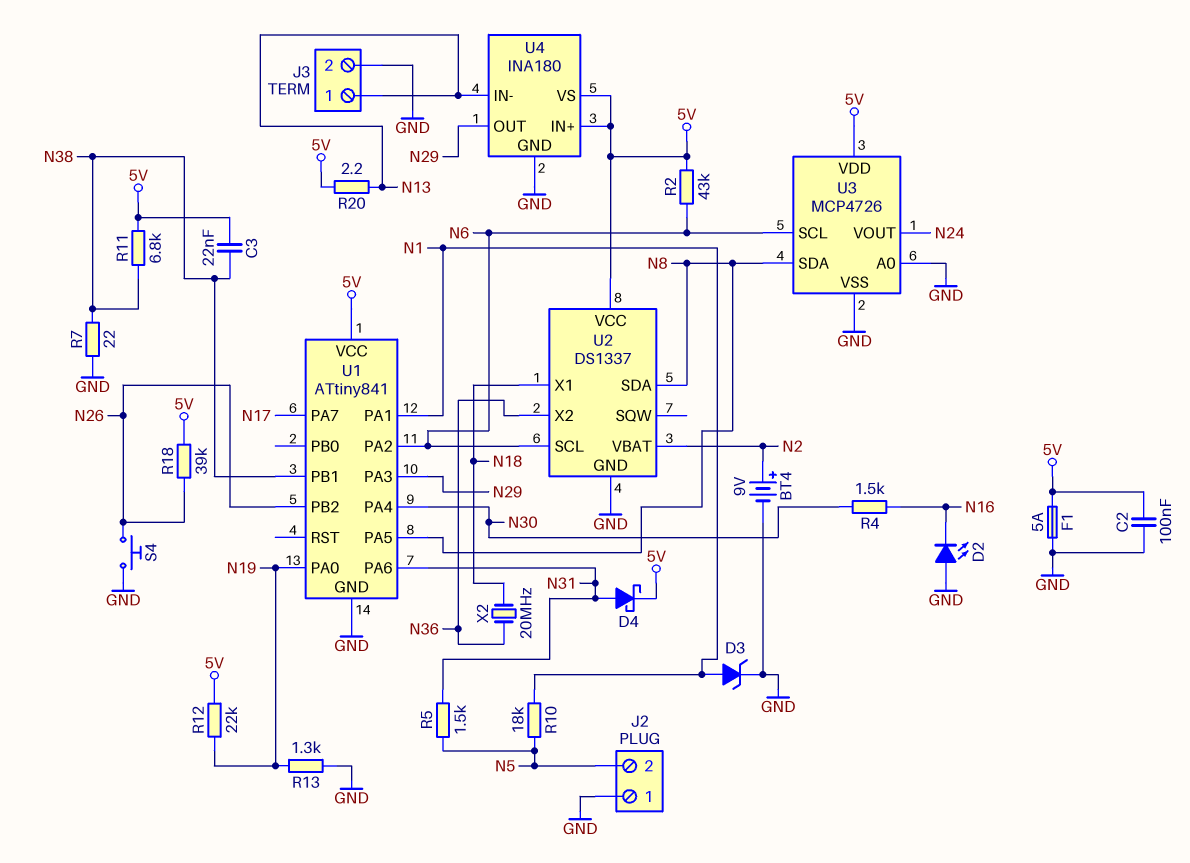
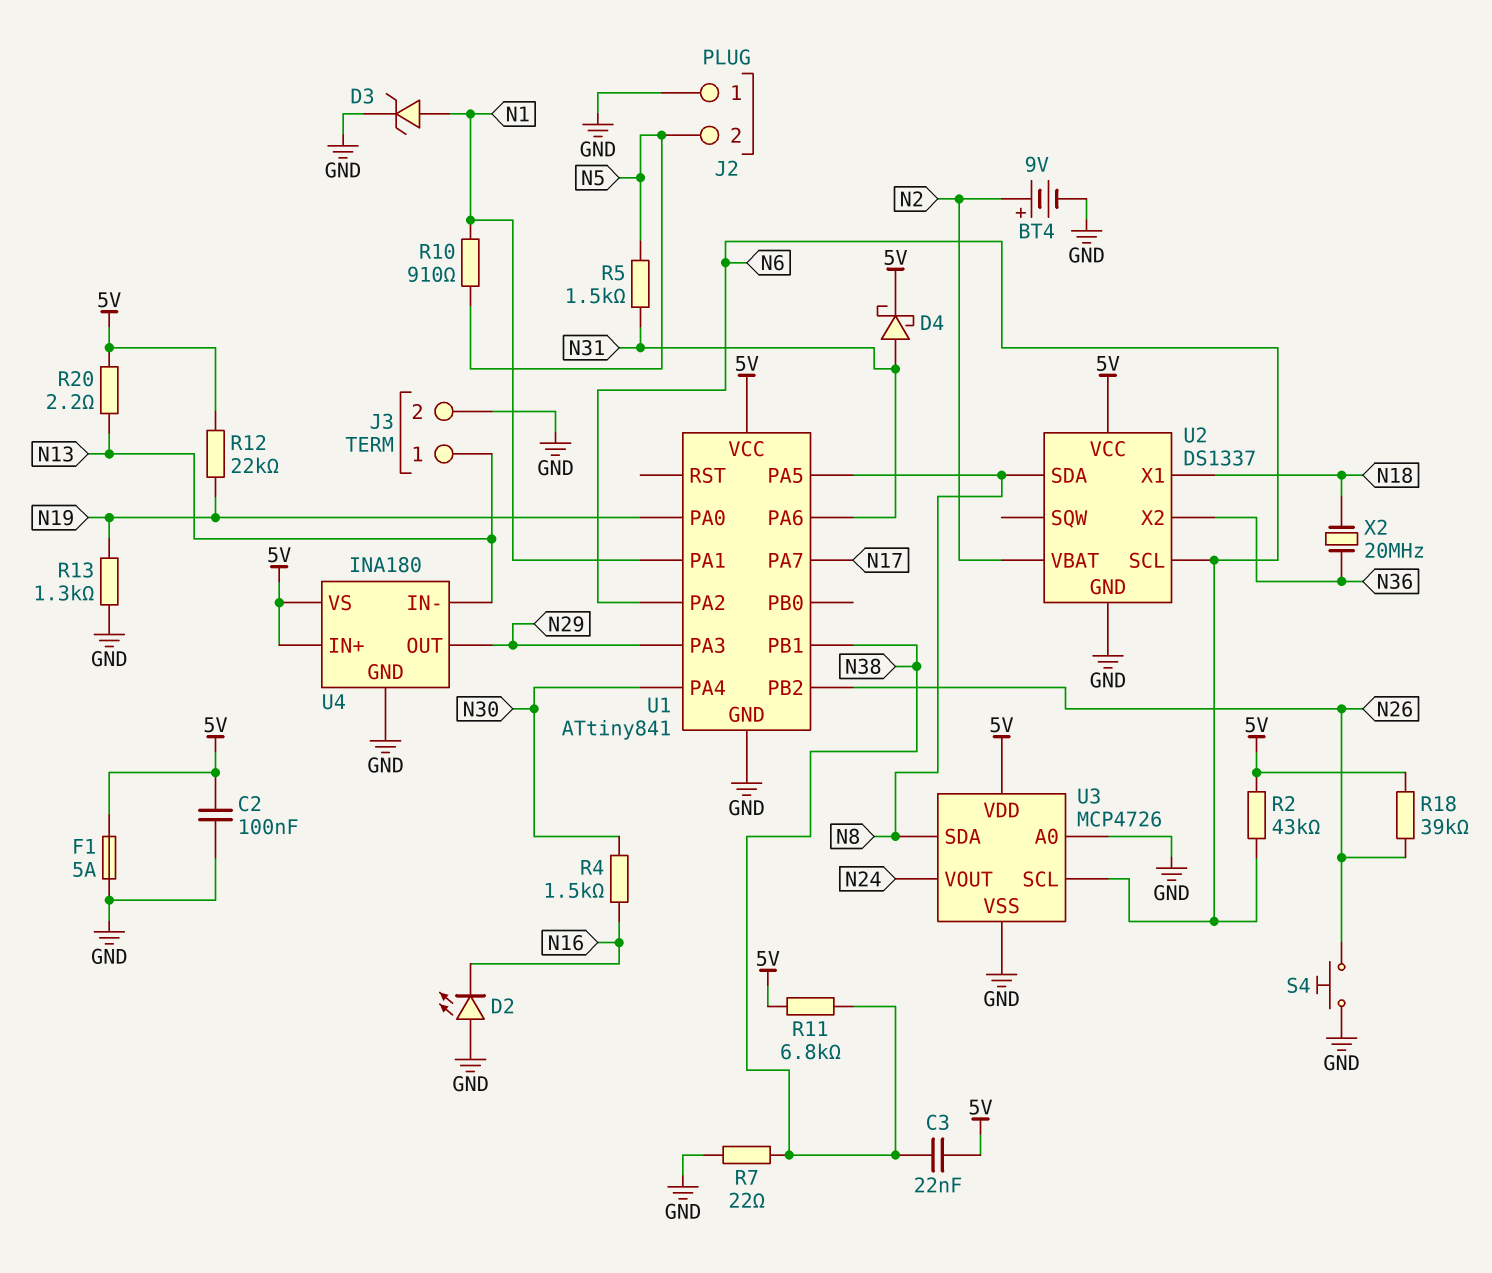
R10: 18k (N1, N5) -> 910 (N1, N5)

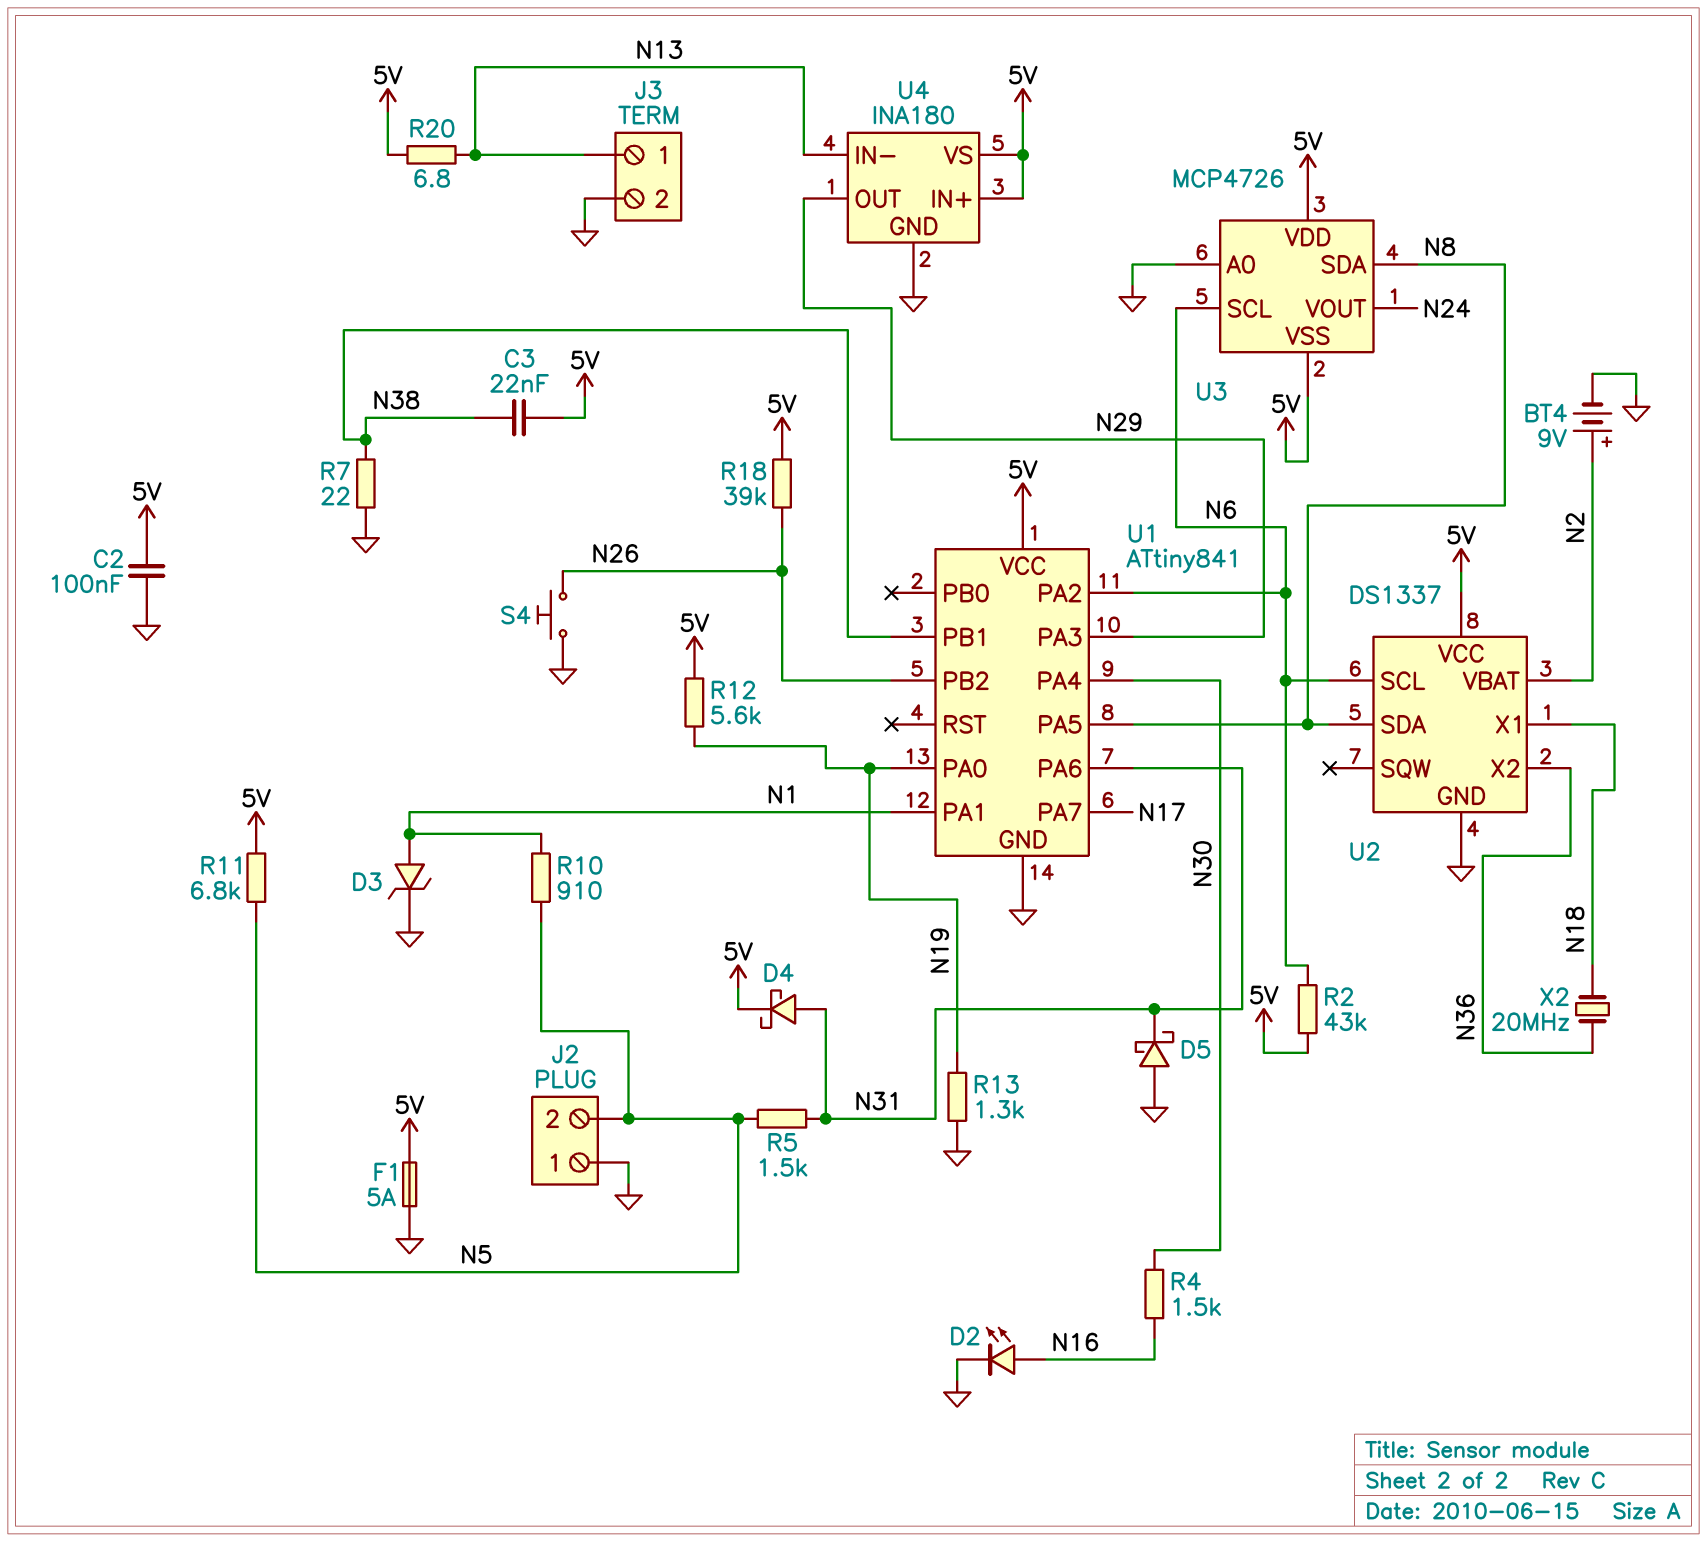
D2: LED (A GND, K N16) -> LED (A N16, K GND)
D5: none -> schottky (A GND, K N31)
R11: 6.8k (5V, N38) -> 6.8k (5V, N5)
R12: 22k (5V, N19) -> 5.6k (5V, N19)
R20: 2.2 (5V, N13) -> 6.8 (5V, N13)
U3 pin VSS: GND -> 5V

